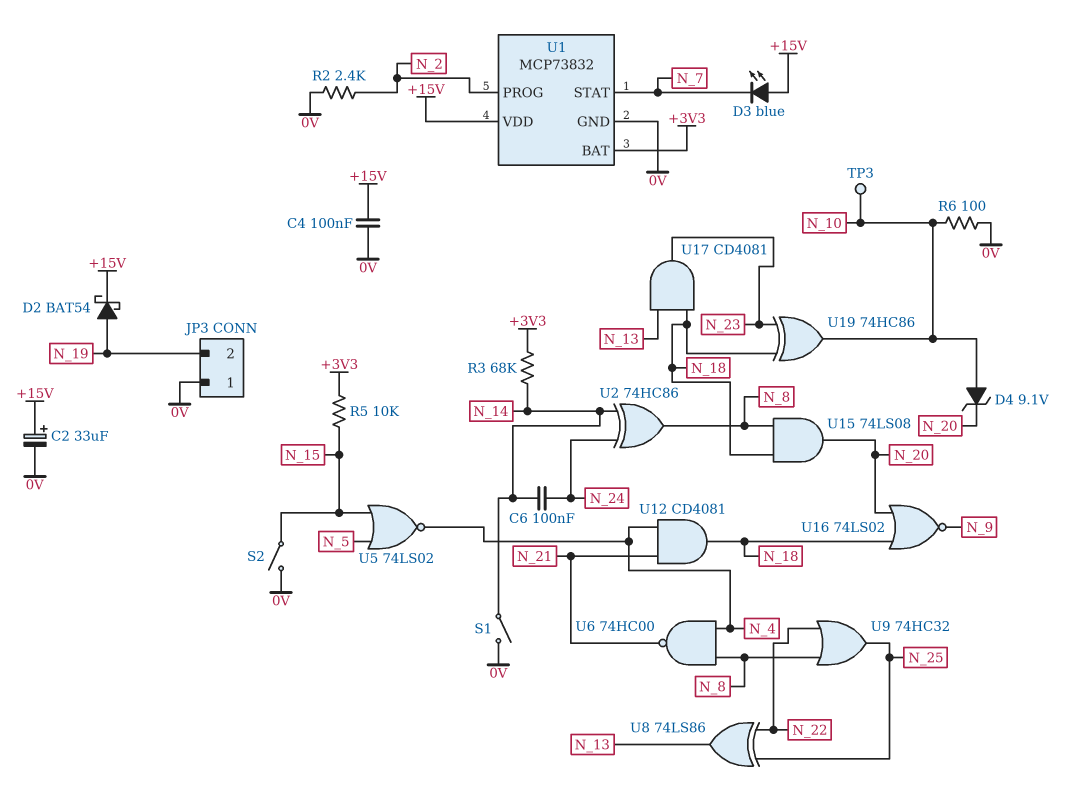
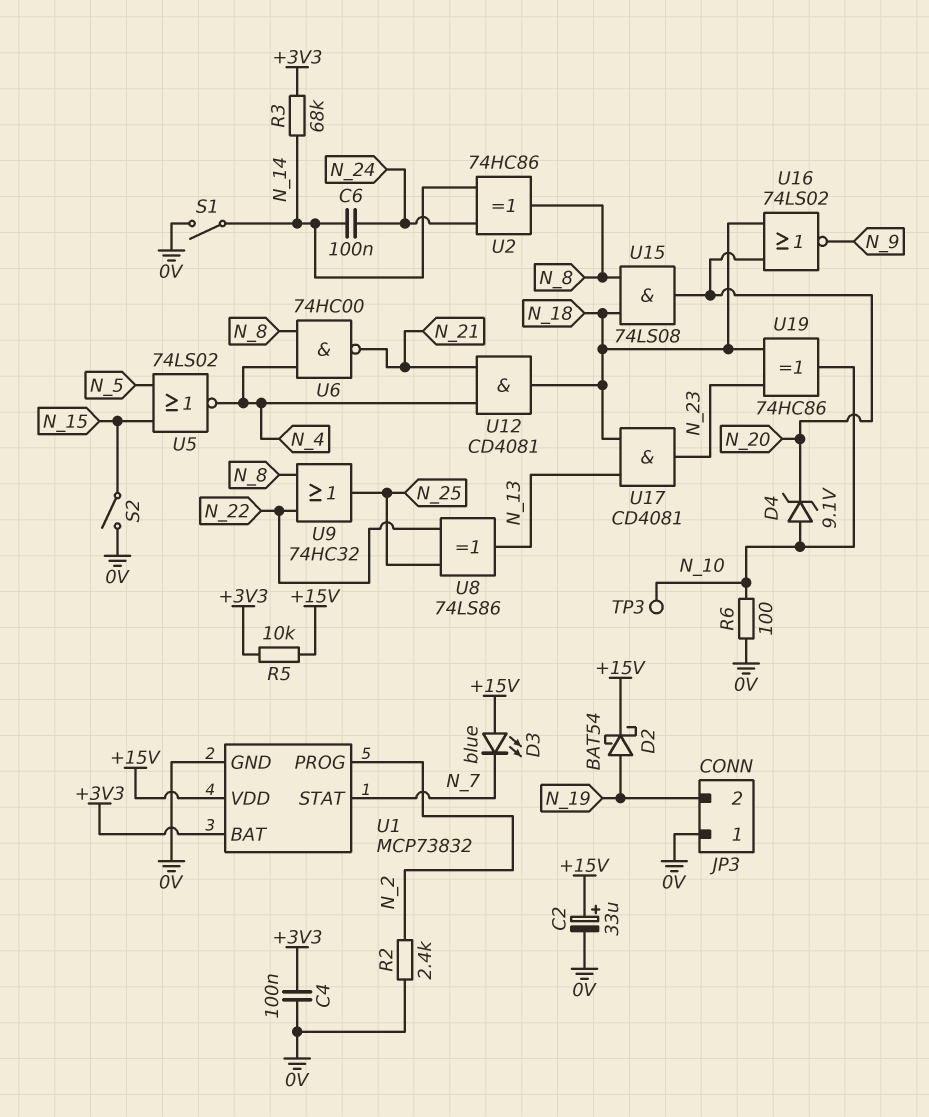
C4: 100nF (+15V, 0V) -> 100nF (+3V3, 0V)
R5: 10k (+3V3, N_15) -> 10k (+3V3, +15V)

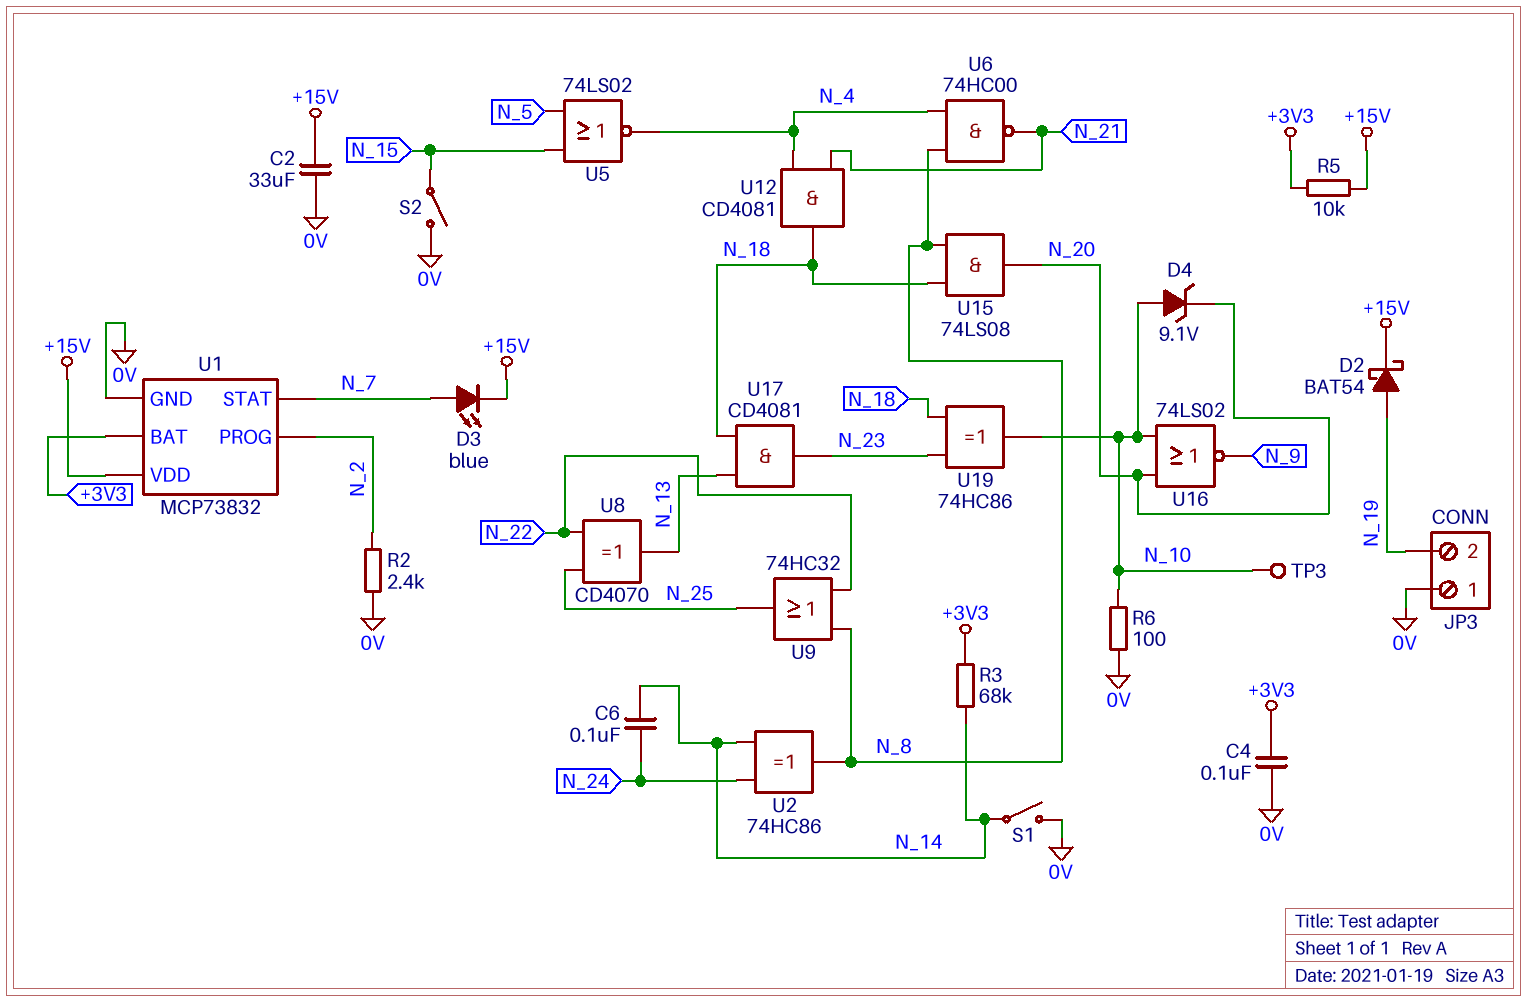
C2: 33uF (plus +15V, minus 0V) -> 33uF (+15V, 0V)
D3: LED blue (A +15V, K N_7) -> LED blue (A N_7, K +15V)
U8: XOR 74LS86 (in N_22, in N_25, out N_13) -> XOR CD4070 (in N_22, in N_25, out N_13)
U16: NOR 74LS02 (in N_18, in N_20, out N_9) -> NOR 74LS02 (in N_10, in N_20, out N_9)

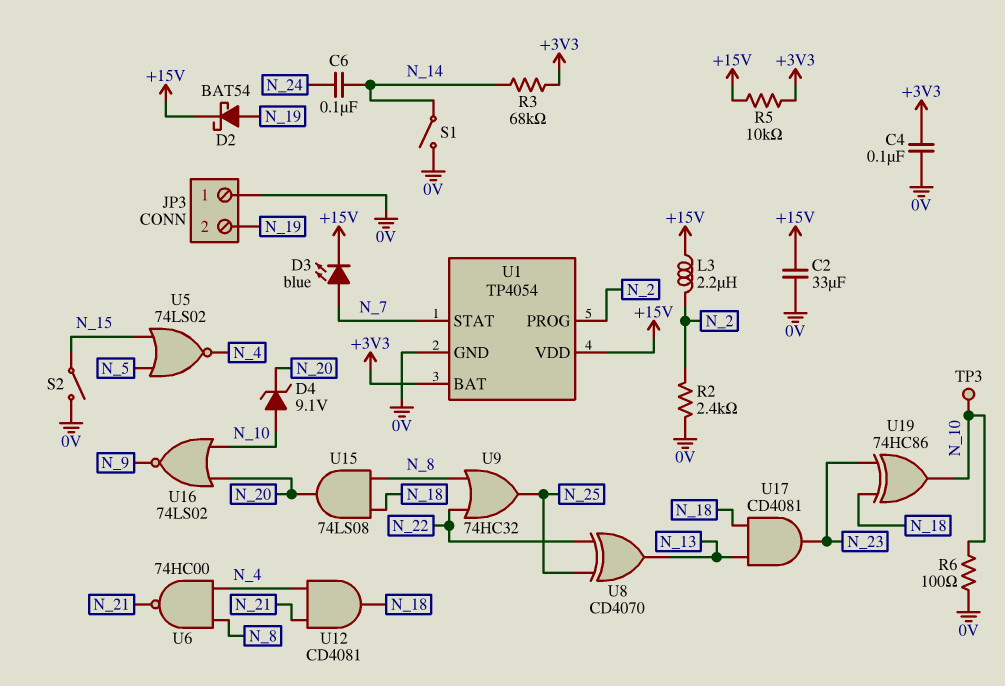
L3: none -> 2.2uH (+15V, N_2)
U1: MCP73832 -> TP4054
U2: XOR 74HC86 (in N_14, in N_24, out N_8) -> none

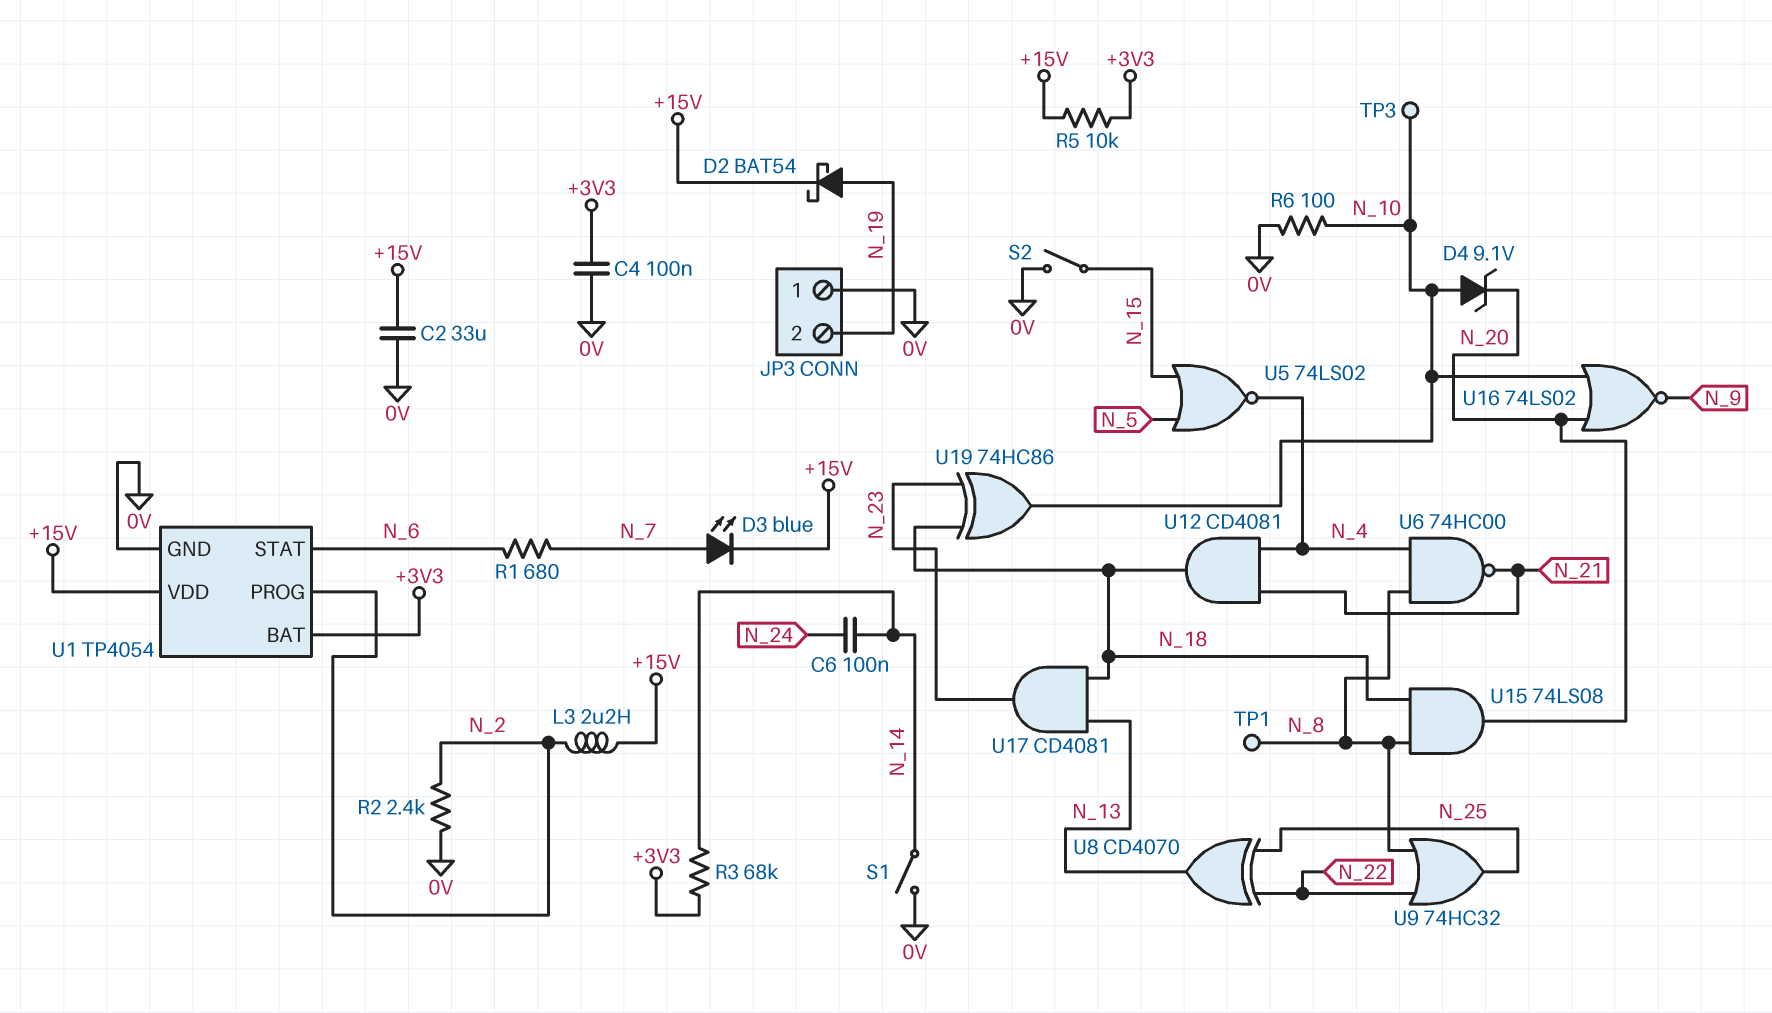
R1: none -> 680 (N_6, N_7)
TP1: none -> test point (N_8)
U1 pin STAT: N_7 -> N_6

